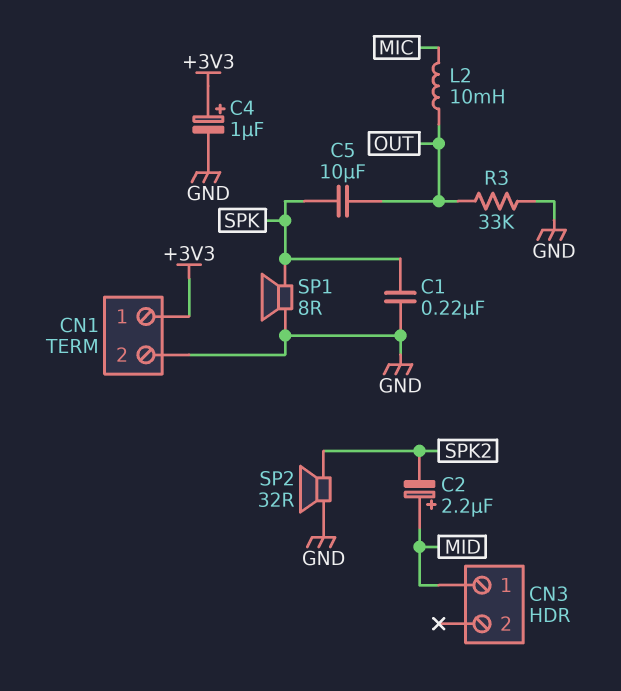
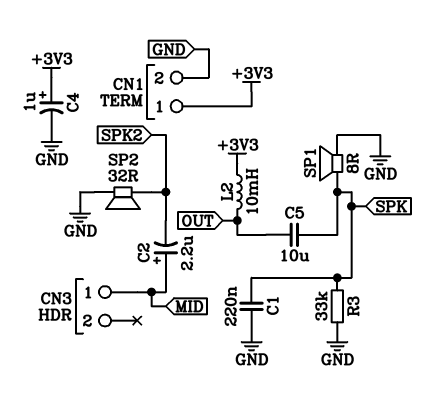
L2: 10mH (MIC, OUT) -> 10mH (+3V3, OUT)
R3: 33k (GND, OUT) -> 33k (GND, SPK)

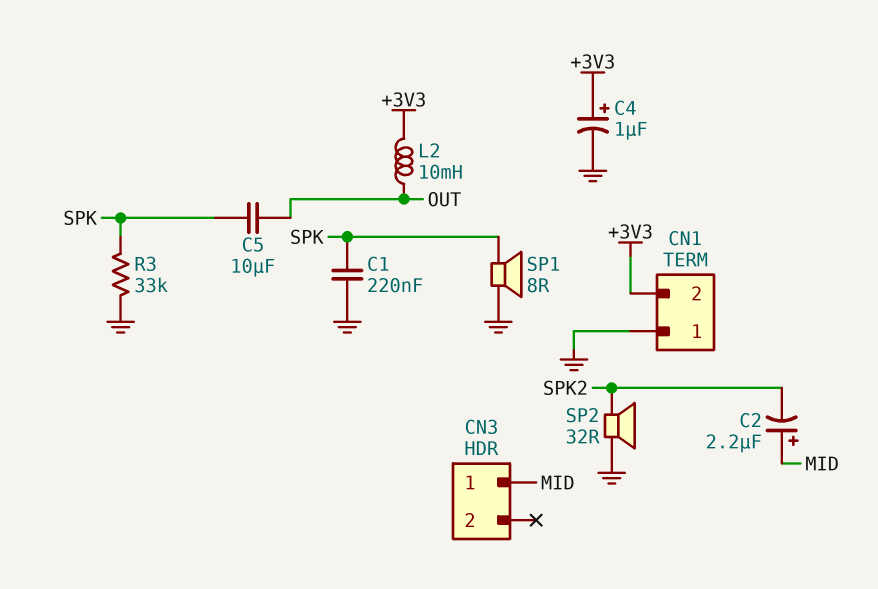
CN1 pin 1: +3V3 -> GND
CN1 pin 2: GND -> +3V3

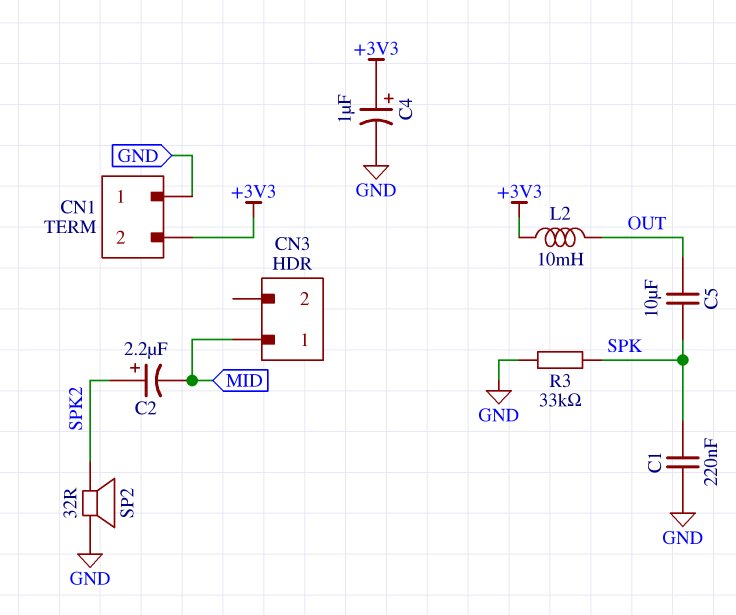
C2: 2.2uF (plus MID, minus SPK2) -> 2.2uF (plus SPK2, minus MID)
SP1: speaker 8R (GND, SPK) -> none

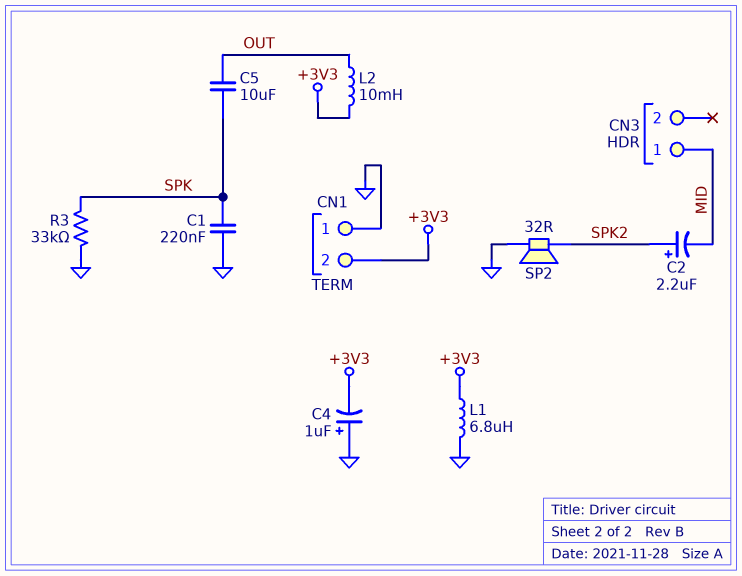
C4: 1uF (plus +3V3, minus GND) -> 1uF (plus GND, minus +3V3)
L1: none -> 6.8uH (+3V3, GND)

